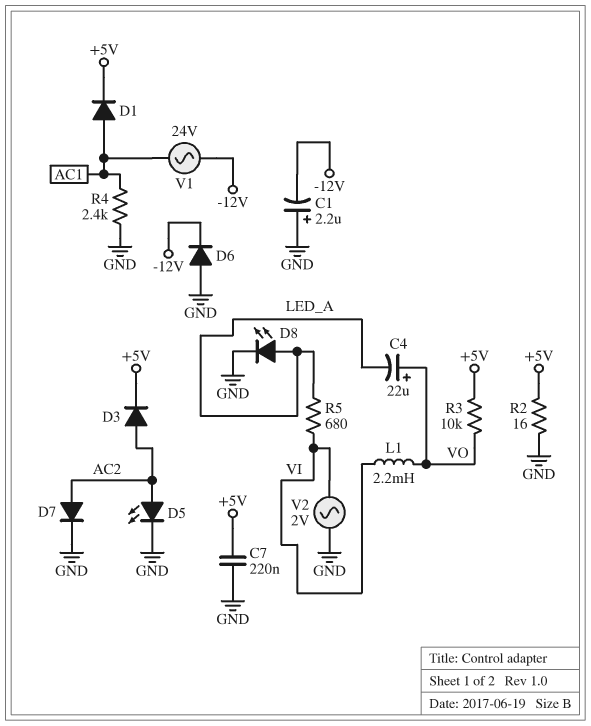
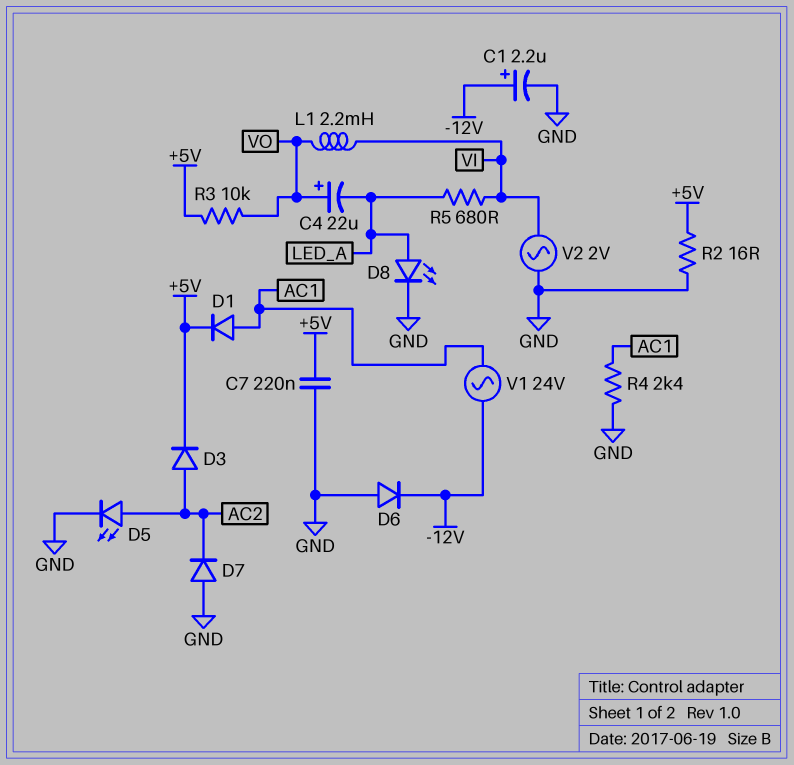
C1: 2.2uF (plus GND, minus -12V) -> 2.2uF (plus -12V, minus GND)
D7: diode (A AC2, K GND) -> diode (A GND, K AC2)

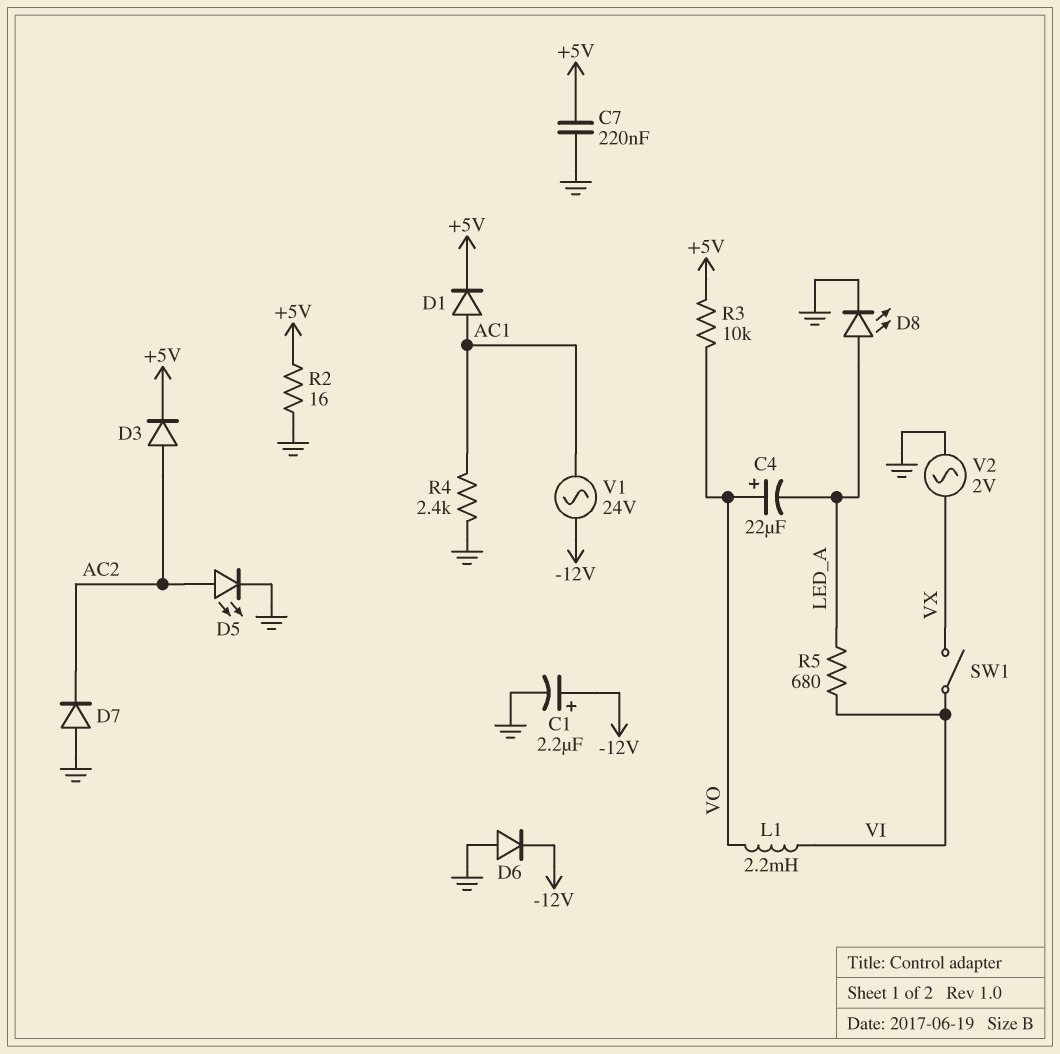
SW1: none -> switch (VI, VX)
V2: AC 2V (GND, VI) -> AC 2V (GND, VX)

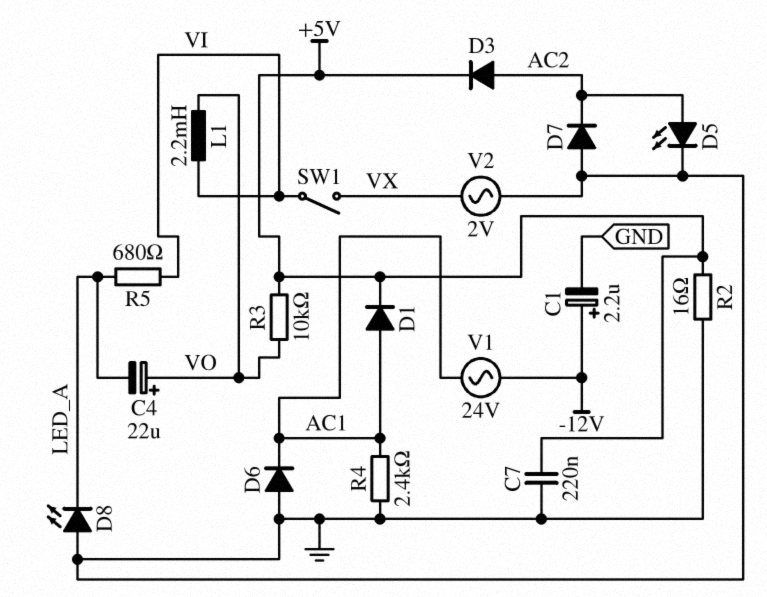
D6: diode (A GND, K -12V) -> diode (A GND, K AC1)
D8: LED (A LED_A, K GND) -> LED (A GND, K LED_A)

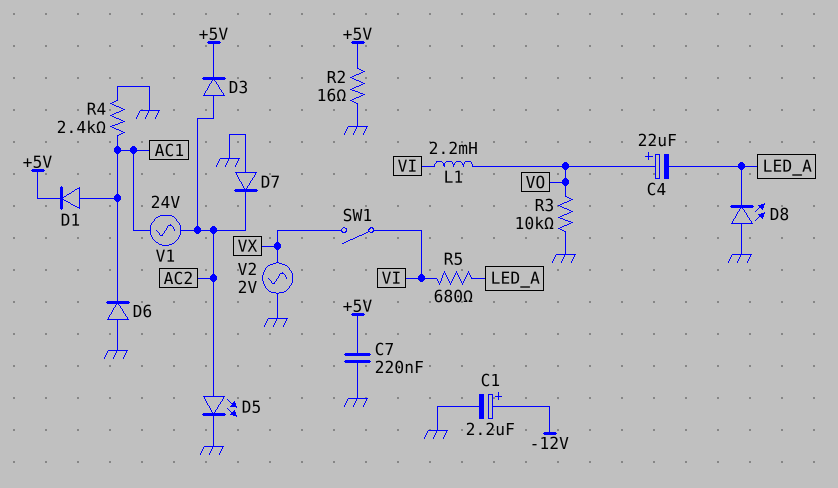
R3: 10k (+5V, VO) -> 10k (GND, VO)
V1: AC 24V (-12V, AC1) -> AC 24V (AC1, AC2)

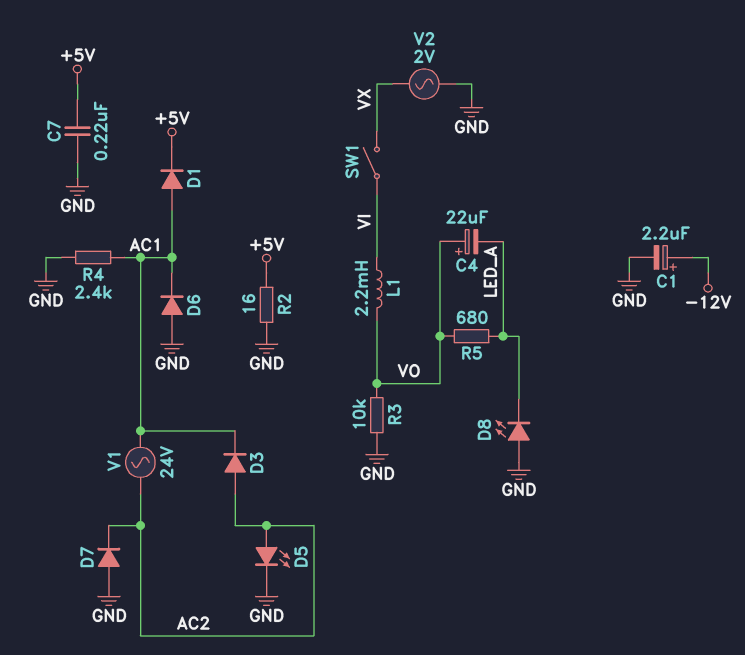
D3: diode (A AC2, K +5V) -> diode (A AC2, K AC1)
R5: 680 (LED_A, VI) -> 680 (LED_A, VO)

